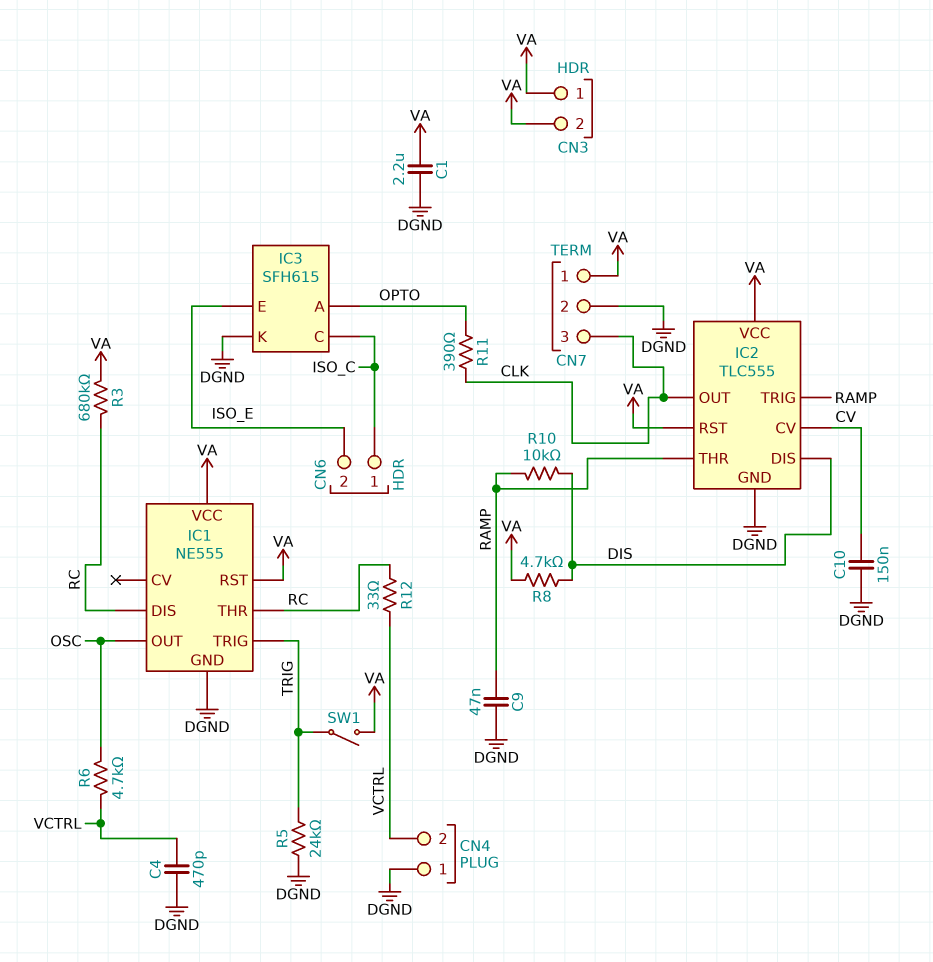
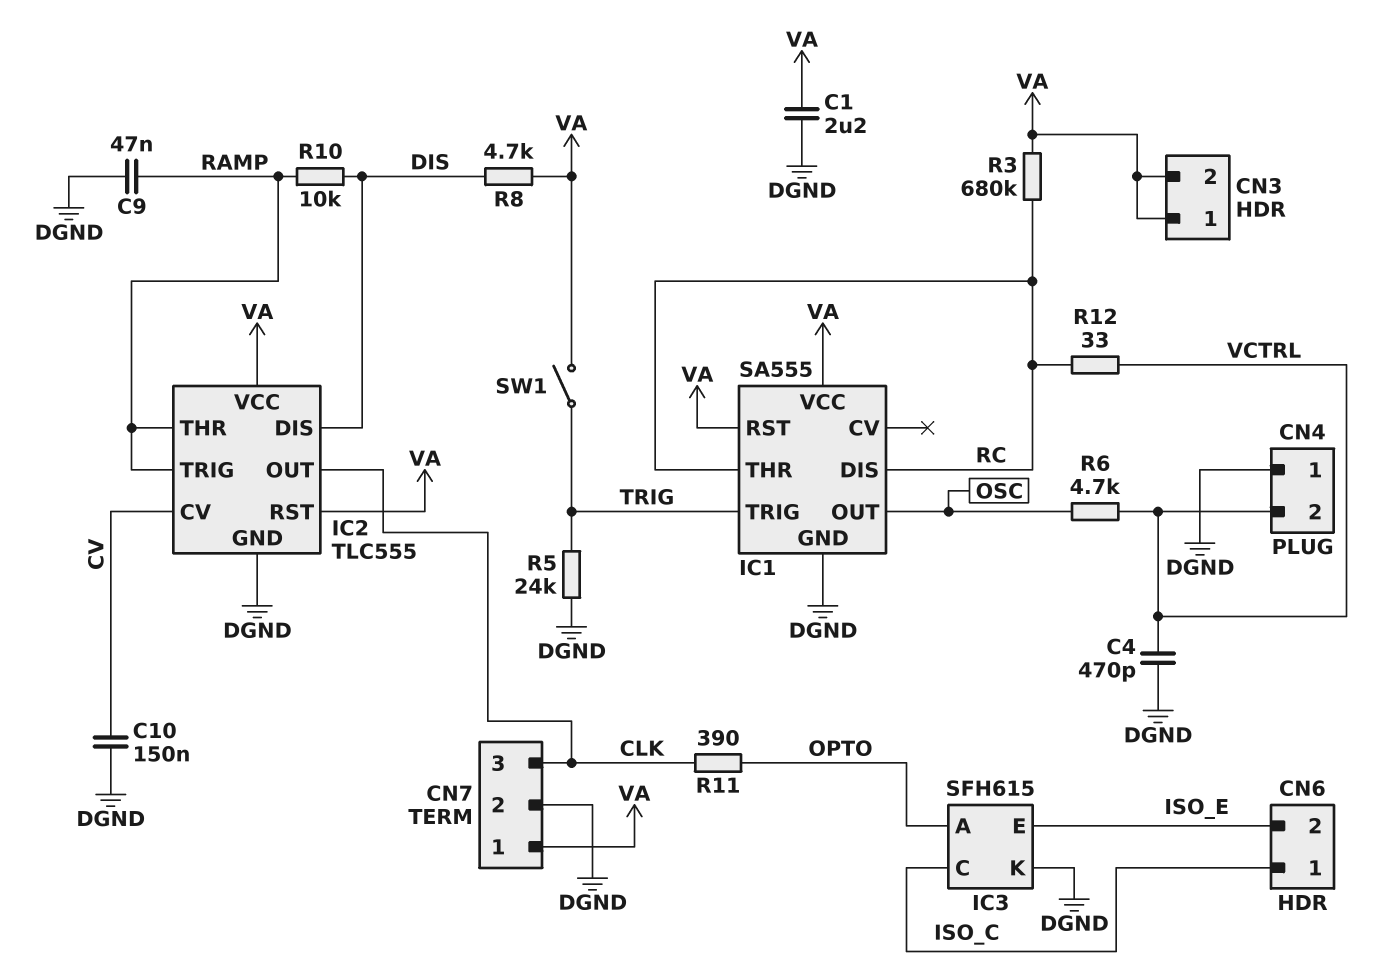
IC1: NE555 -> SA555

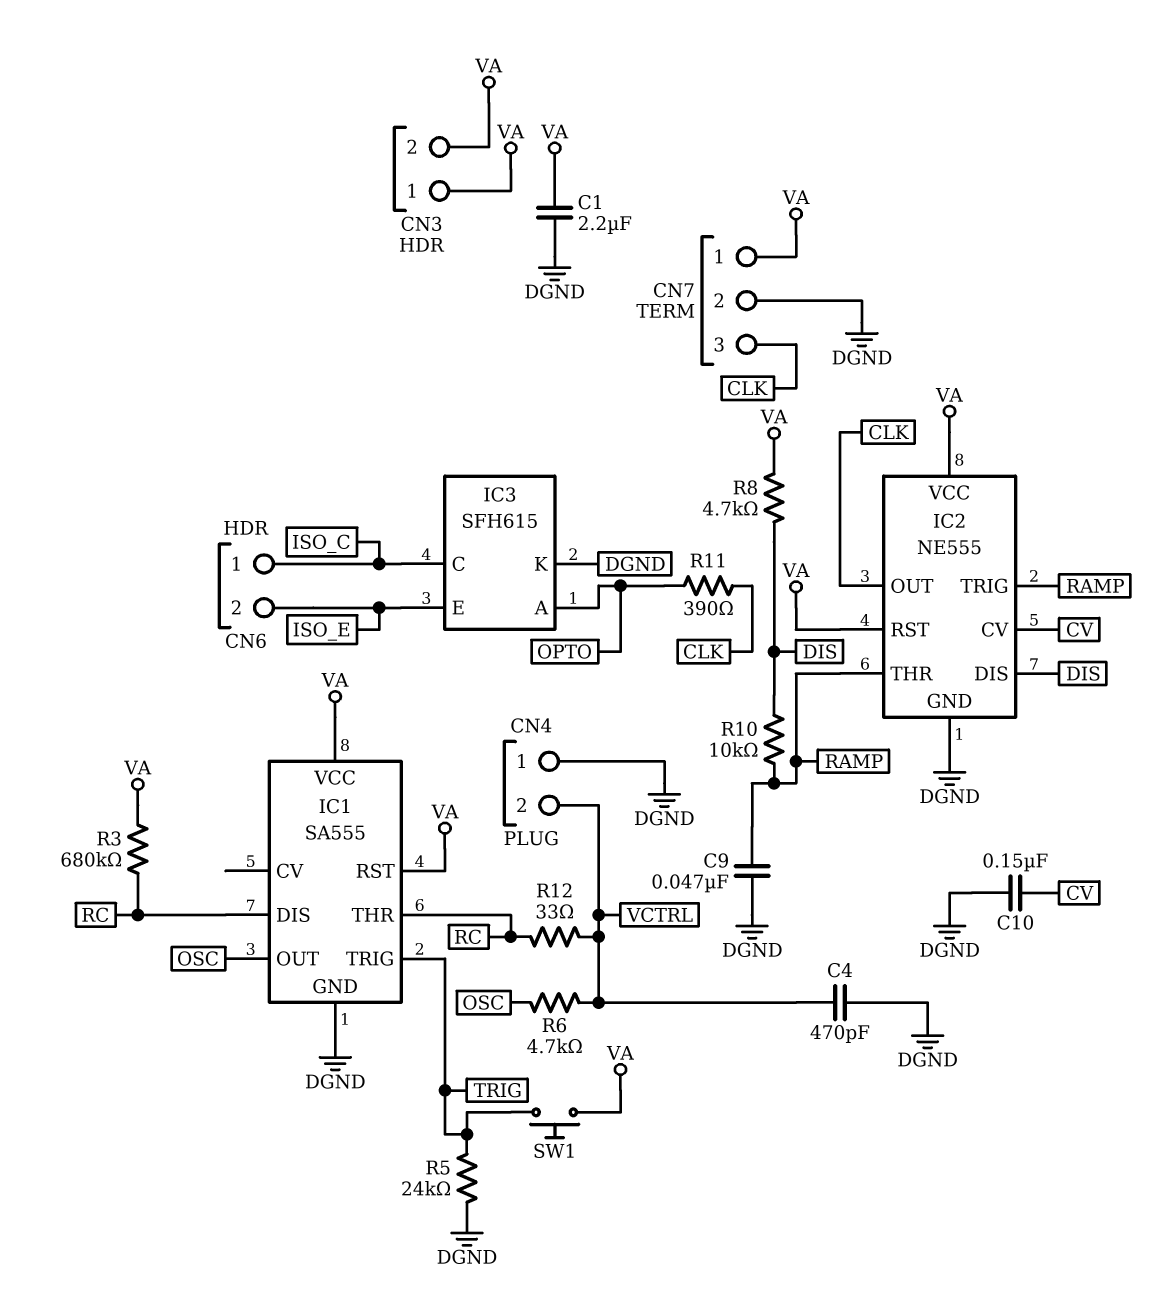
IC2: TLC555 -> NE555
SW1: switch (TRIG, VA) -> button (TRIG, VA)

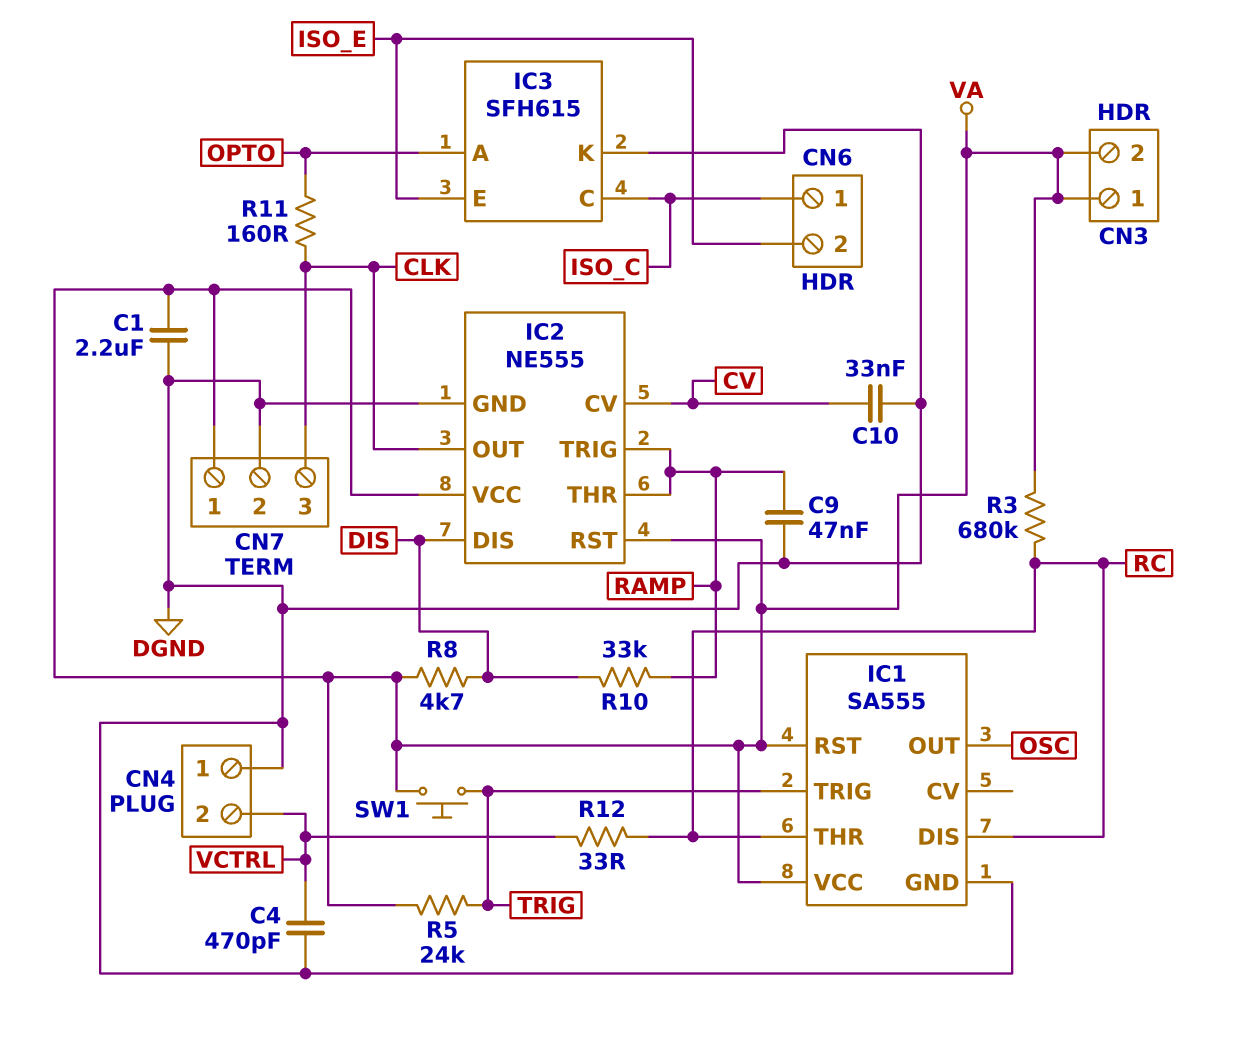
C10: 150nF (CV, DGND) -> 33nF (CV, DGND)
R5: 24k (DGND, TRIG) -> 24k (TRIG, VA)
R6: 4.7k (OSC, VCTRL) -> none
R10: 10k (DIS, RAMP) -> 33k (DIS, RAMP)
R11: 390 (CLK, OPTO) -> 160 (CLK, OPTO)

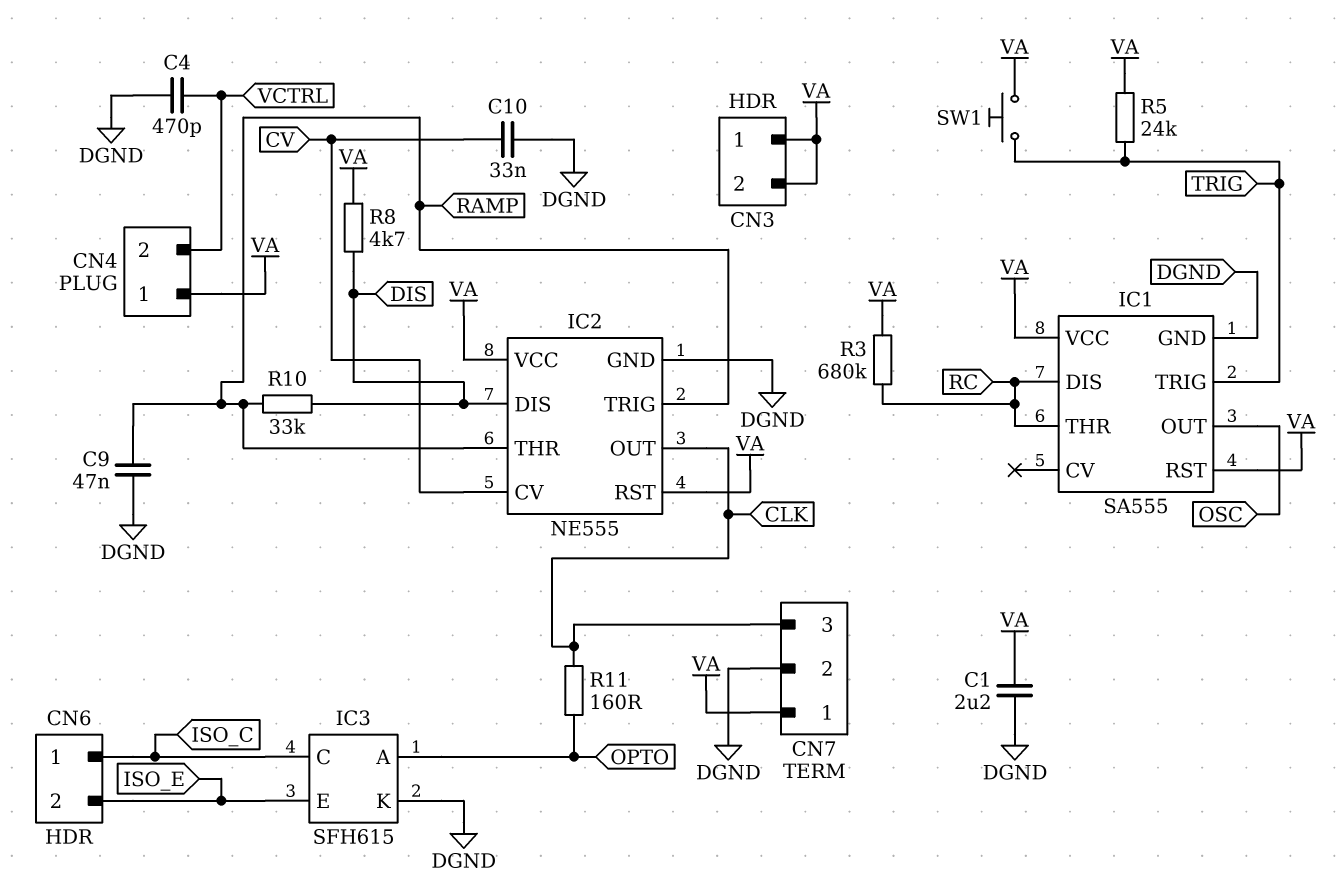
CN4 pin 1: DGND -> VA
R12: 33 (RC, VCTRL) -> none

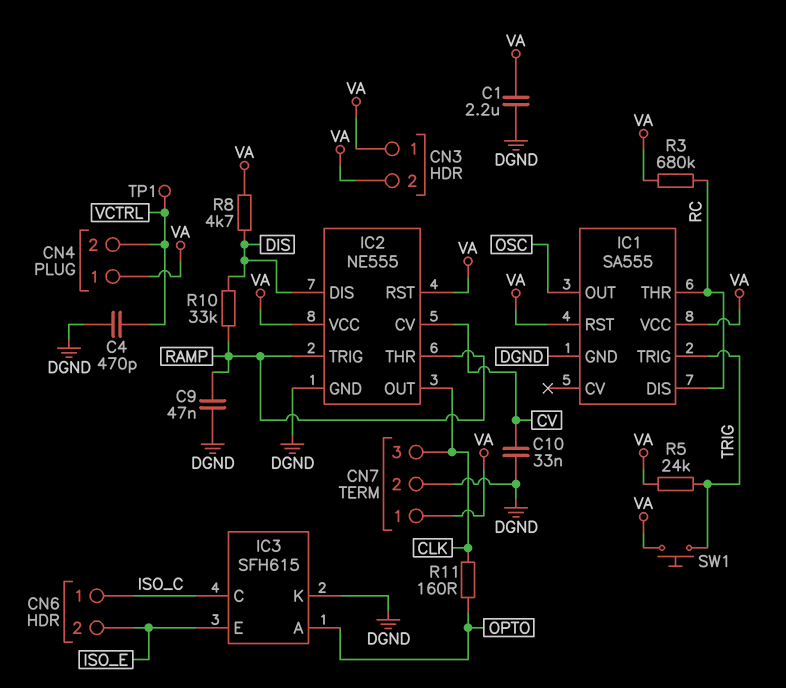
TP1: none -> test point (VCTRL)

